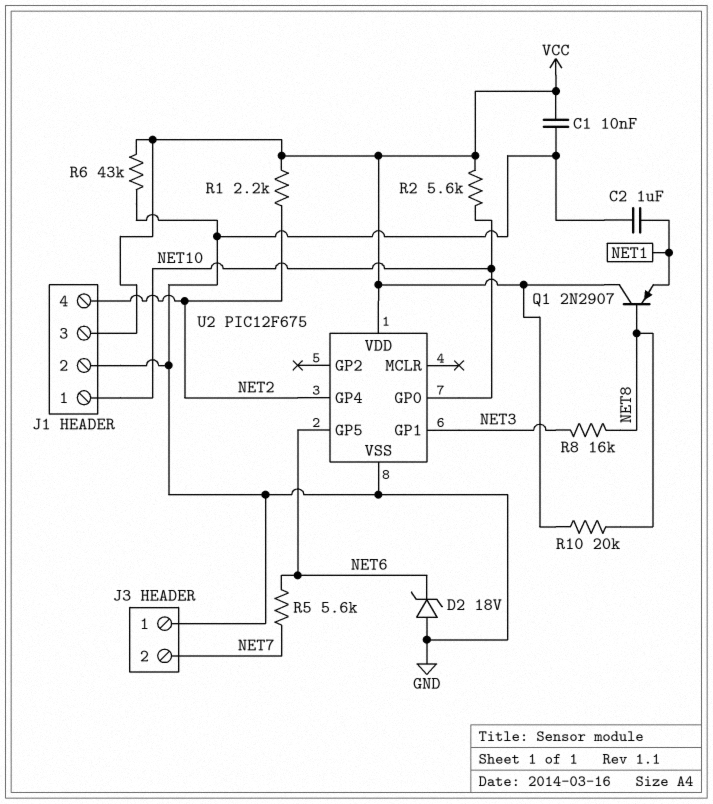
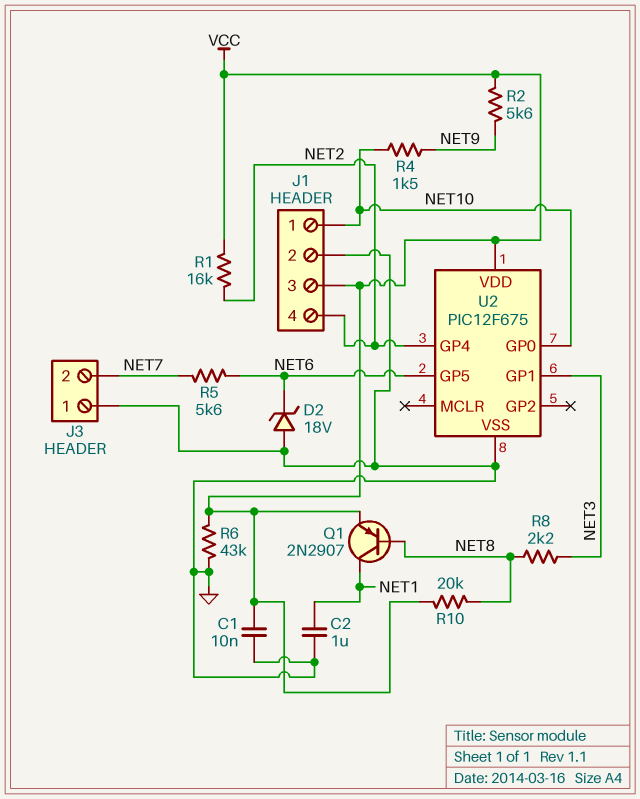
Q1: PNP 2N2907 (B NET8, C VCC, E NET1) -> PNP 2N2907 (B NET8, C NET1, E VCC)
R1: 2.2k (NET2, VCC) -> 16k (NET2, VCC)
R2: 5.6k (NET10, VCC) -> 5.6k (NET9, VCC)
R4: none -> 1.5k (NET9, NET10)
R8: 16k (NET3, NET8) -> 2.2k (NET3, NET8)

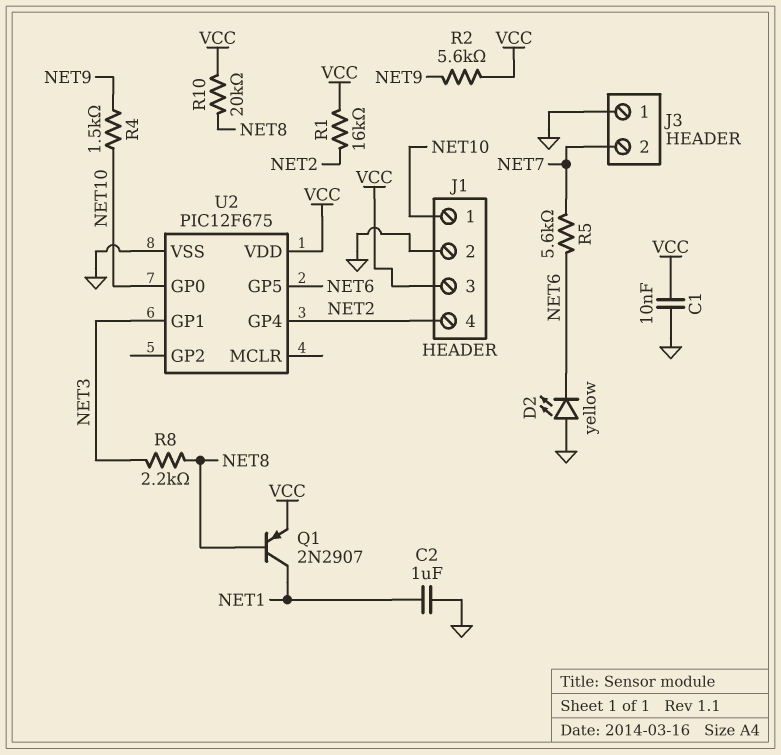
D2: zener 18V (A GND, K NET6) -> LED yellow (A GND, K NET6)
R6: 43k (GND, VCC) -> none

